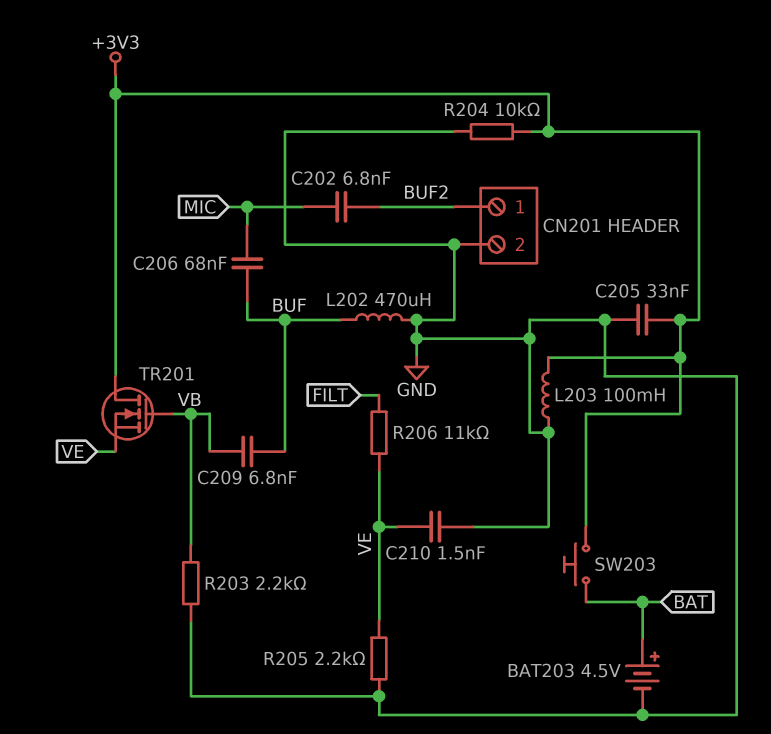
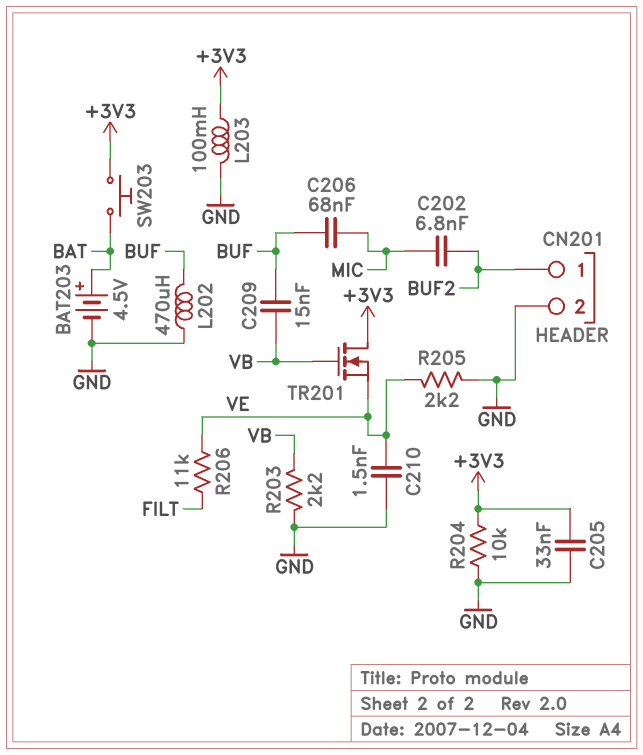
C209: 6.8nF (BUF, VB) -> 15nF (BUF, VB)

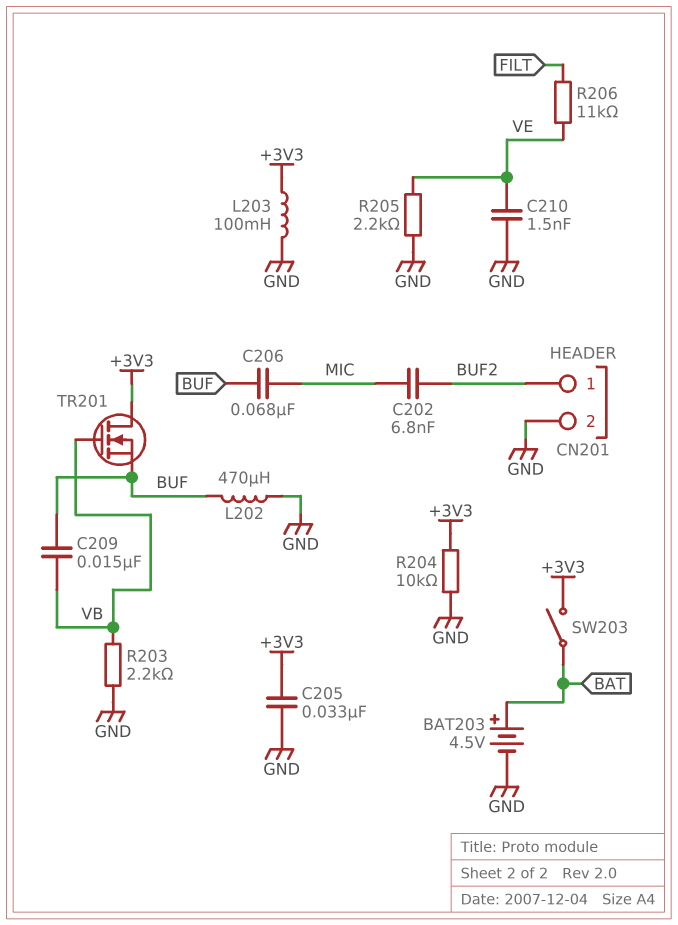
SW203: button (+3V3, BAT) -> switch (+3V3, BAT)
TR201: NMOS (G VB, D +3V3, S VE) -> NMOS (G VB, D +3V3, S BUF)

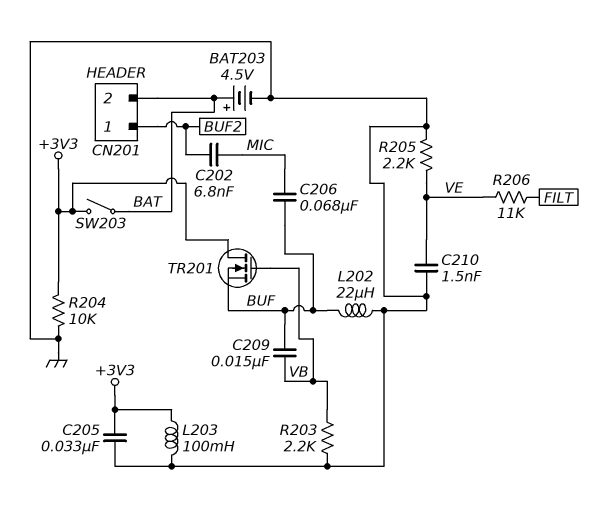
CN201 pin 2: GND -> BAT
L202: 470uH (BUF, GND) -> 22uH (BUF, GND)

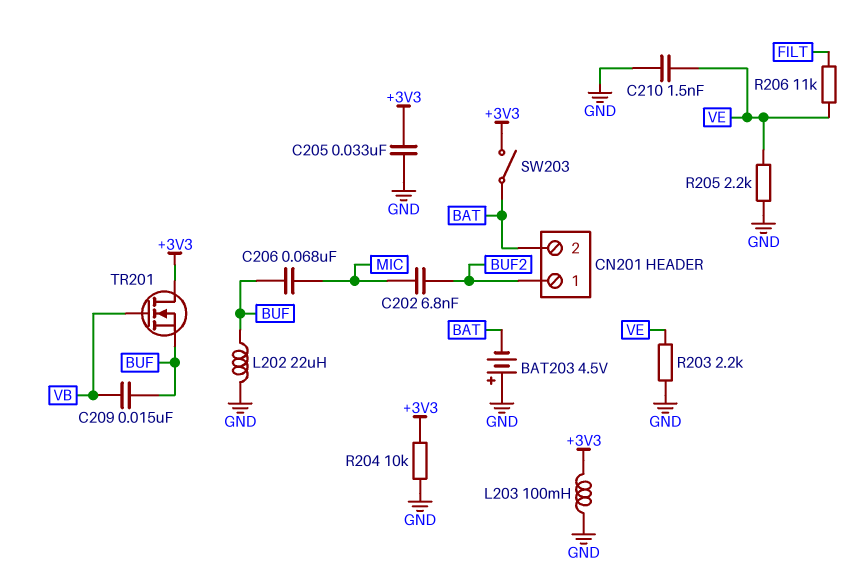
BAT203: 4.5V (plus BAT, minus GND) -> 4.5V (plus GND, minus BAT)
R203: 2.2k (GND, VB) -> 2.2k (GND, VE)

